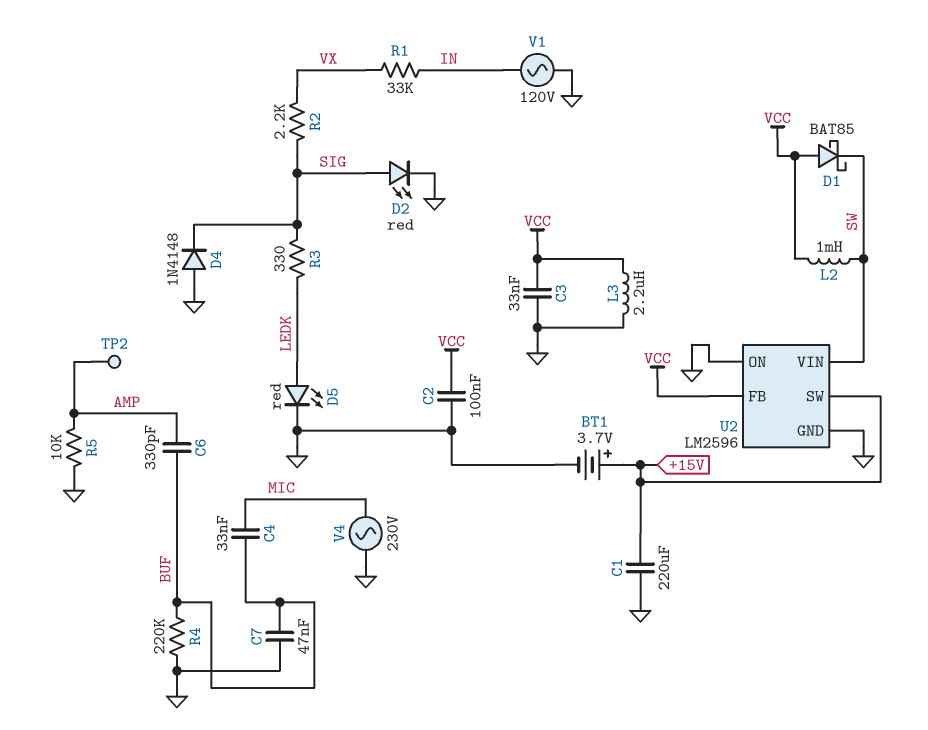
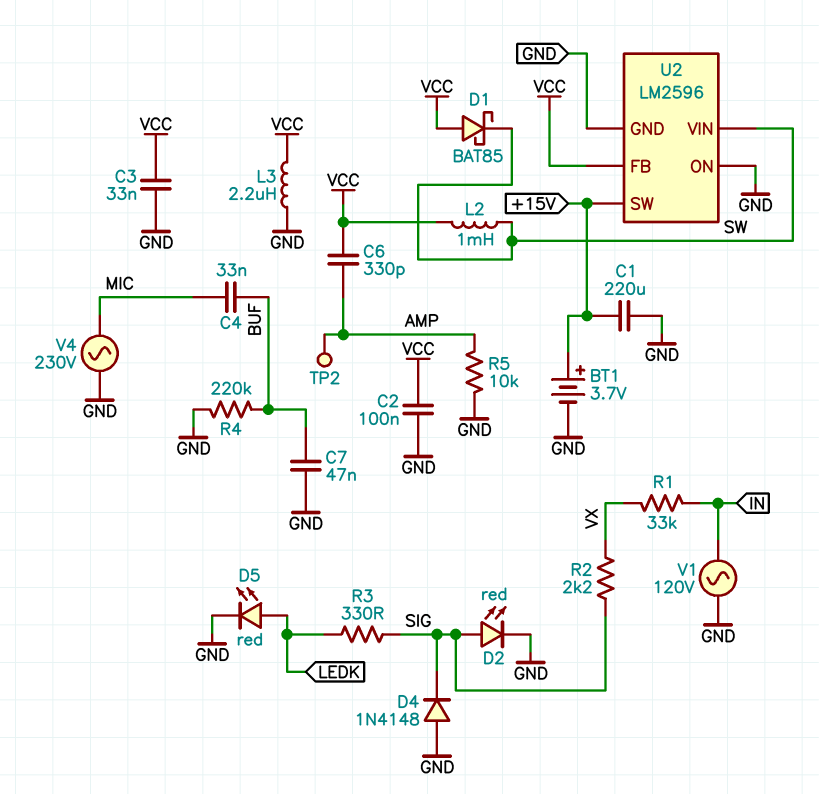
C6: 330pF (AMP, BUF) -> 330pF (AMP, VCC)

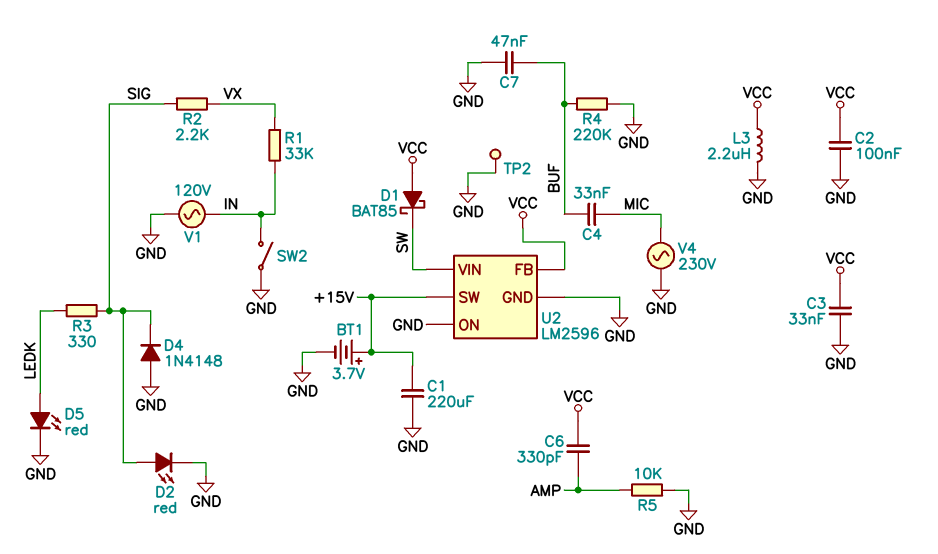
L2: 1mH (SW, VCC) -> none
SW2: none -> switch (GND, IN)
TP2: test point (AMP) -> test point (GND)

